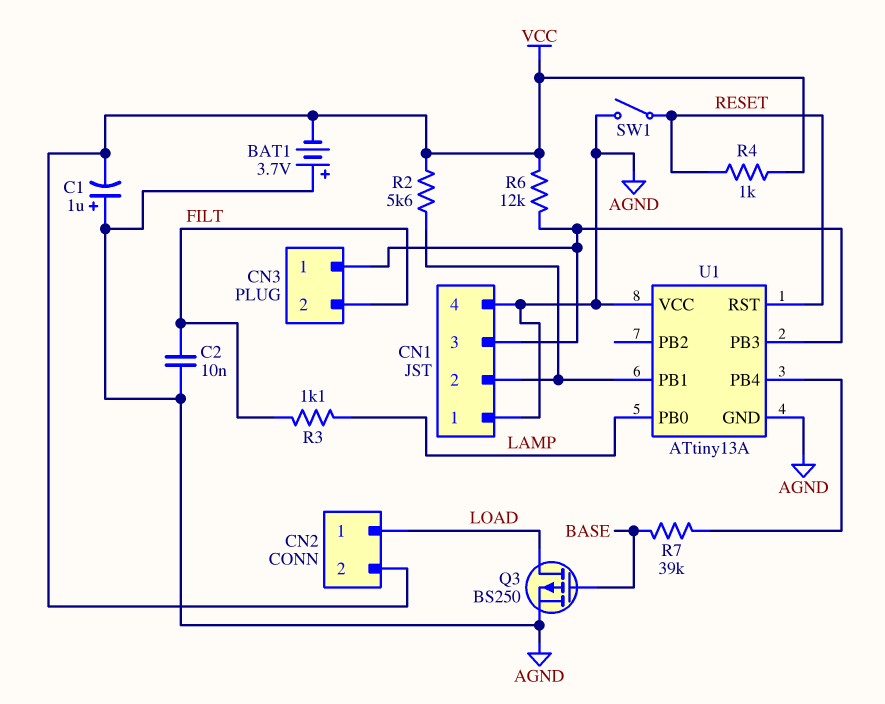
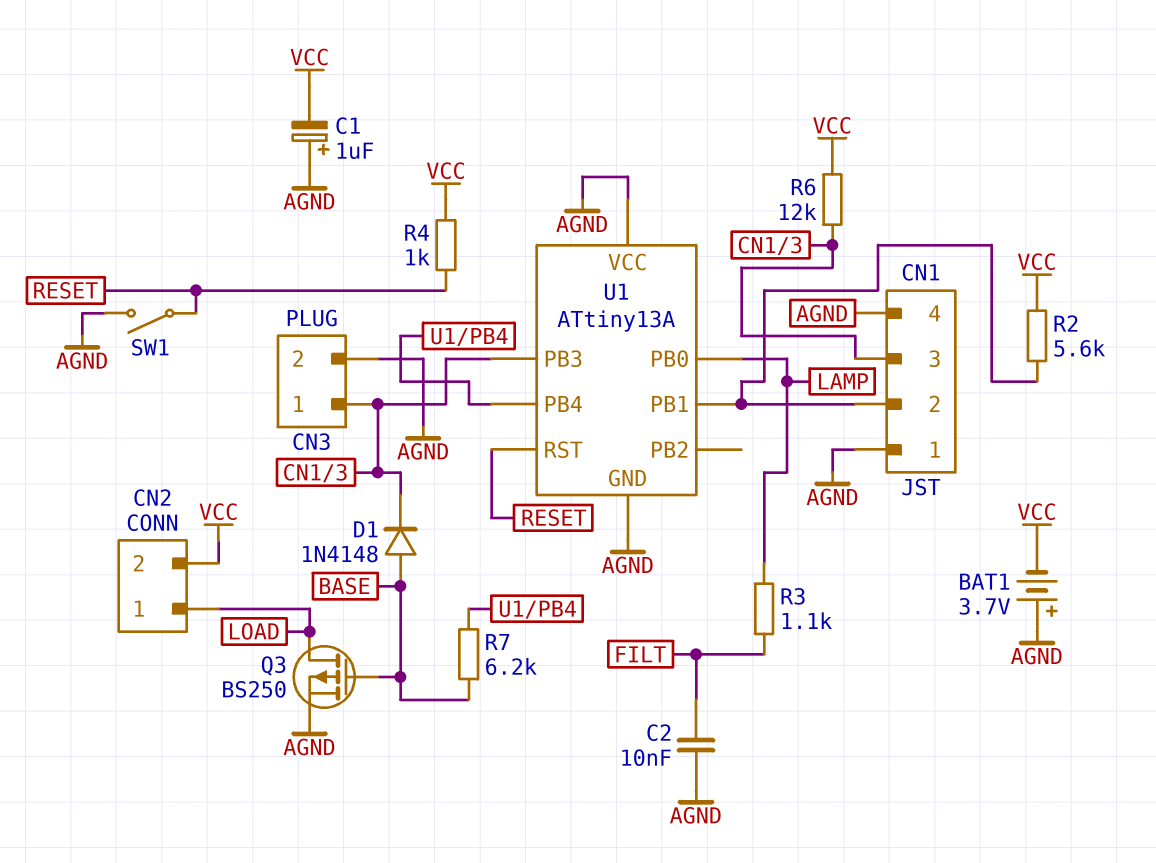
CN3 pin 2: FILT -> AGND
D1: none -> diode 1N4148 (A BASE, K CN1/3)
R7: 39k (BASE, U1/PB4) -> 6.2k (BASE, U1/PB4)

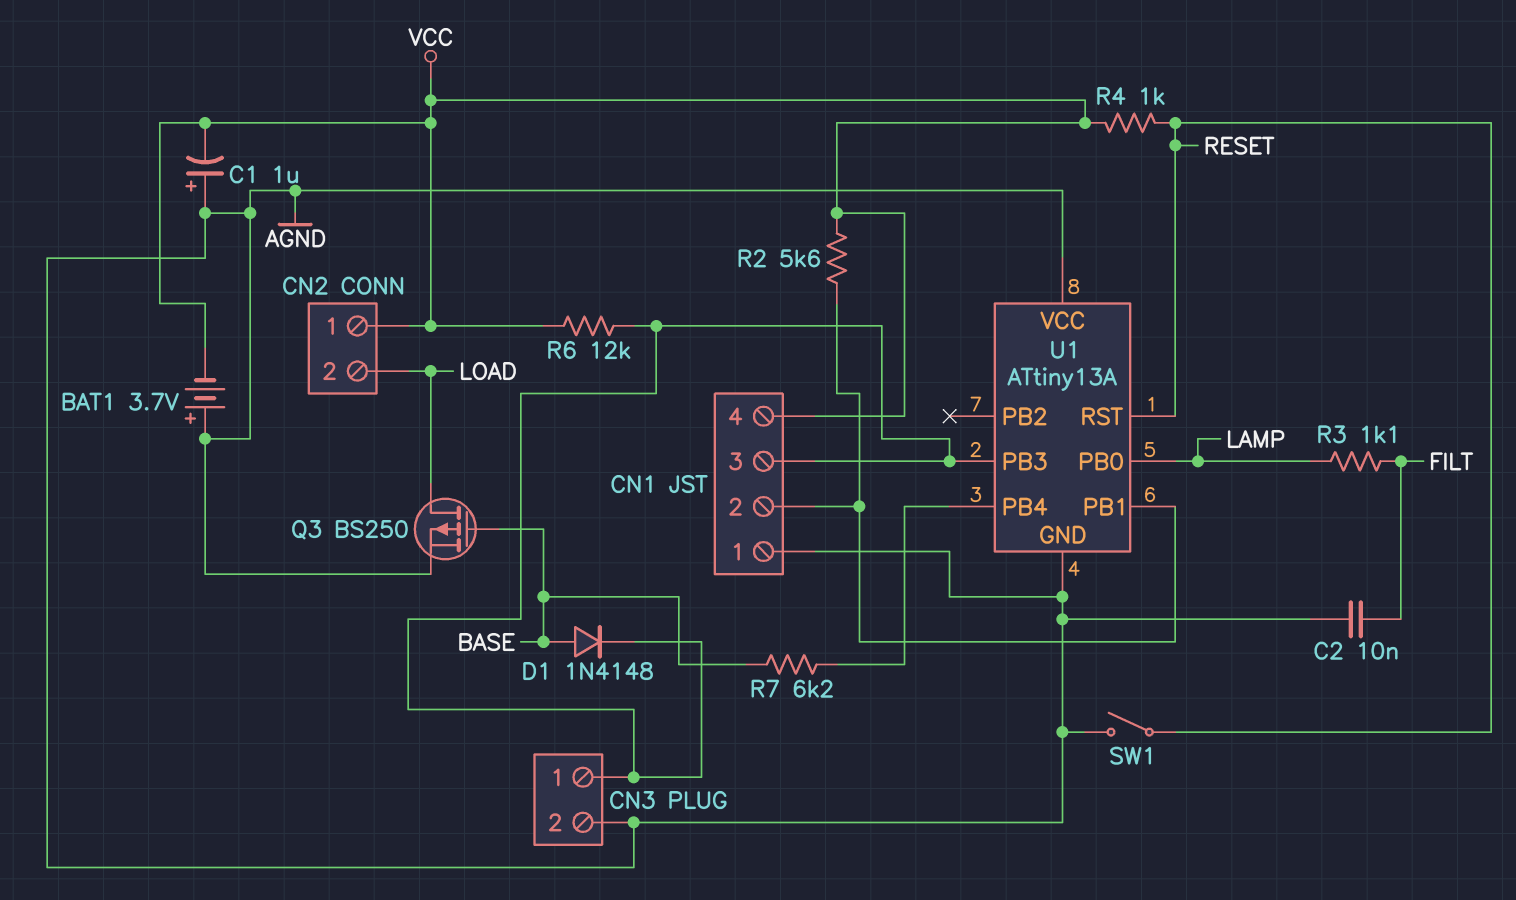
CN1 pin 4: AGND -> VCC
CN2 pin 1: LOAD -> VCC
CN2 pin 2: VCC -> LOAD

